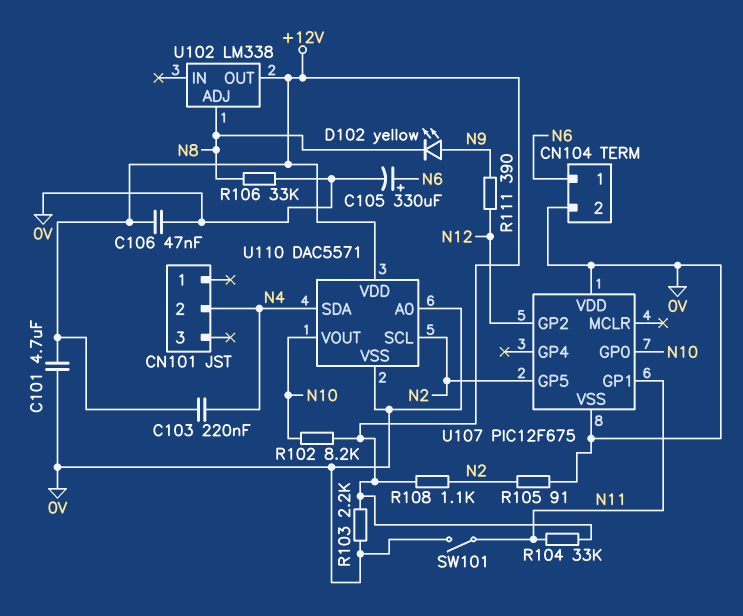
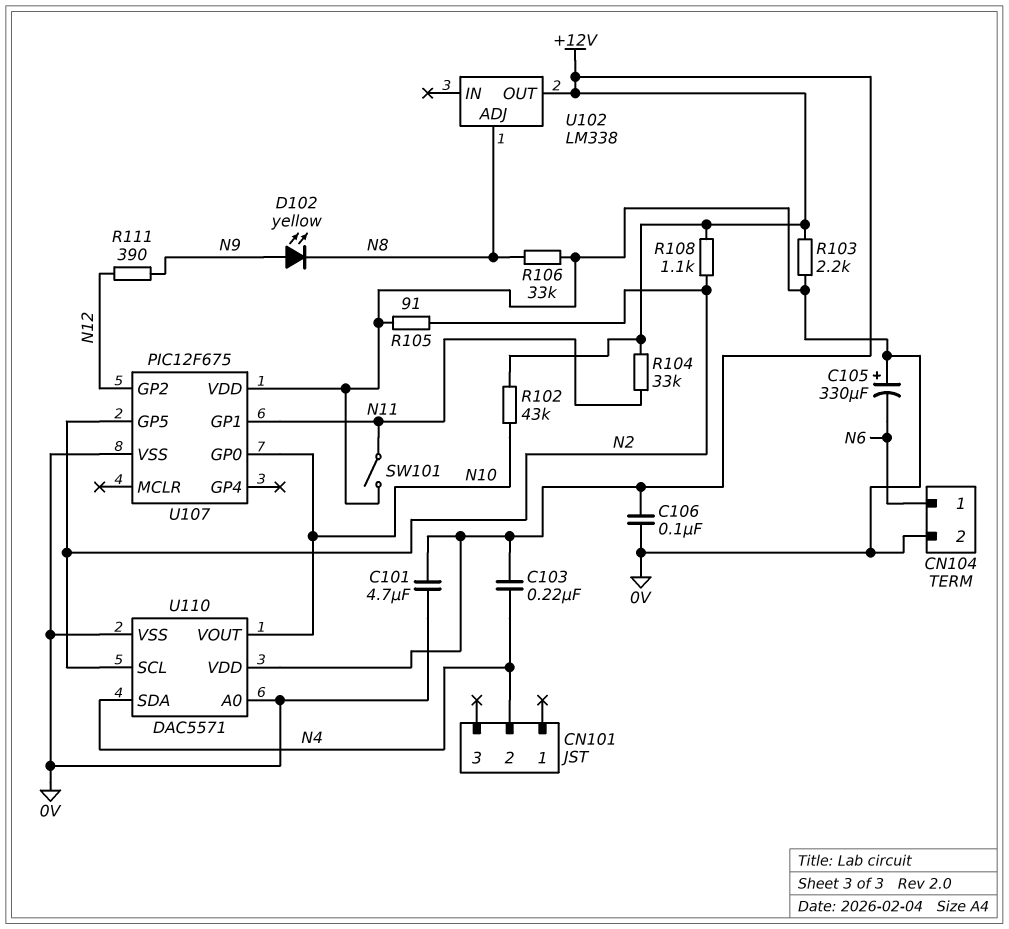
C105: 330uF (plus N6, minus 0V) -> 330uF (plus 0V, minus N6)
C106: 47nF (+12V, 0V) -> 100nF (+12V, 0V)
R102: 8.2k (+12V, N10) -> 43k (+12V, N10)

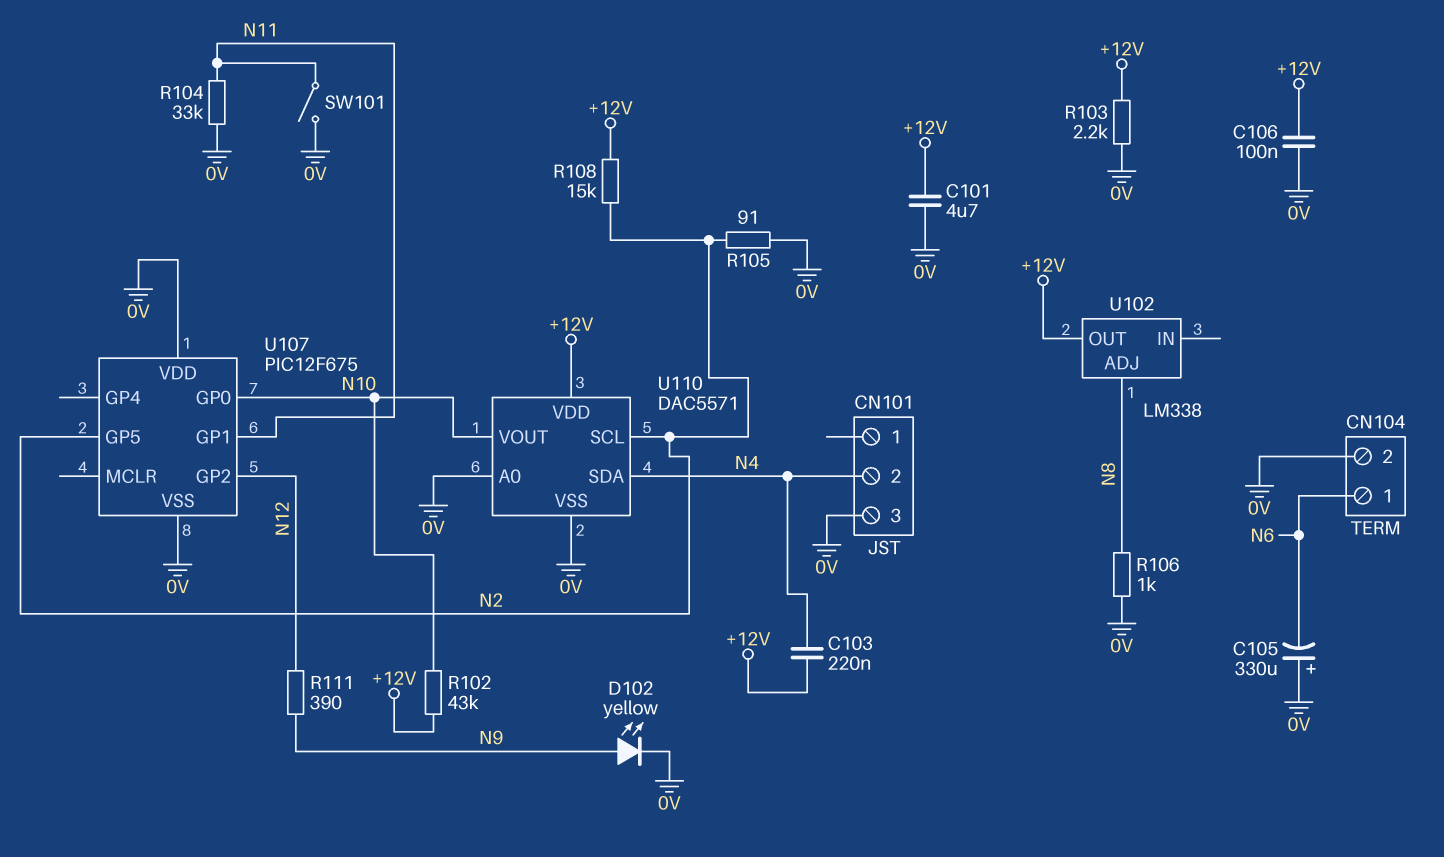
CN101 pin 3: none -> 0V
D102: LED yellow (A N9, K N8) -> LED yellow (A N9, K 0V)
R104: 33k (+12V, N11) -> 33k (0V, N11)
R106: 33k (0V, N8) -> 1k (0V, N8)
R108: 1.1k (+12V, N2) -> 15k (+12V, N2)

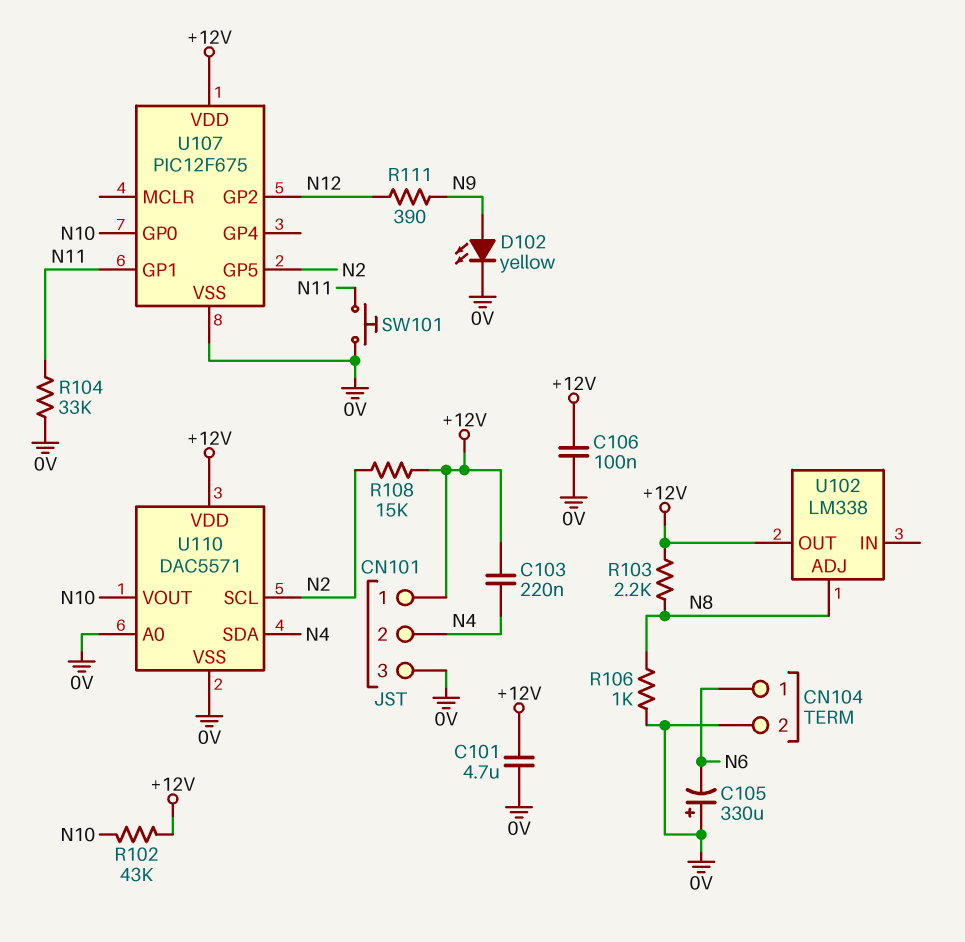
CN101 pin 1: none -> +12V
R103: 2.2k (+12V, 0V) -> 2.2k (+12V, N8)
R105: 91 (0V, N2) -> none
SW101: switch (0V, N11) -> button (0V, N11)
U107 pin VDD: 0V -> +12V

